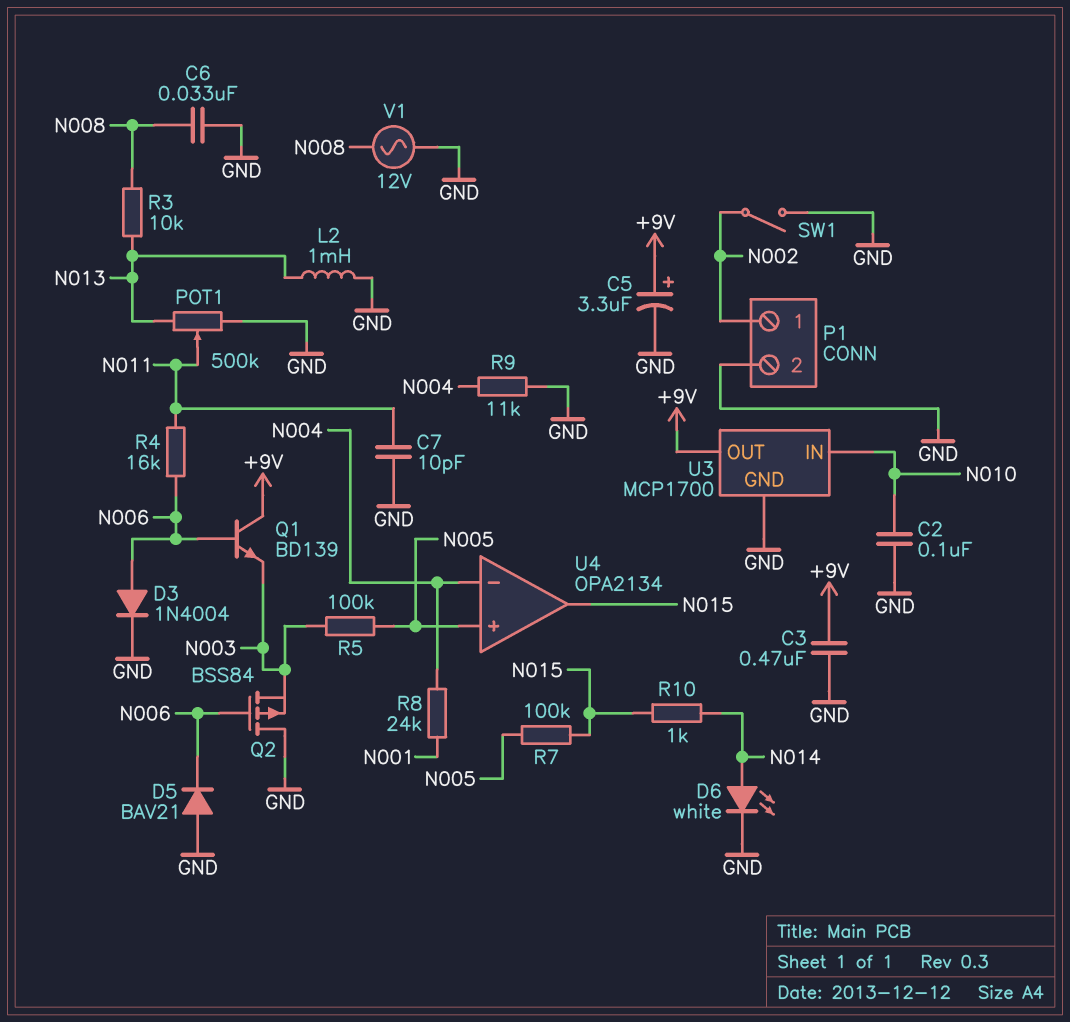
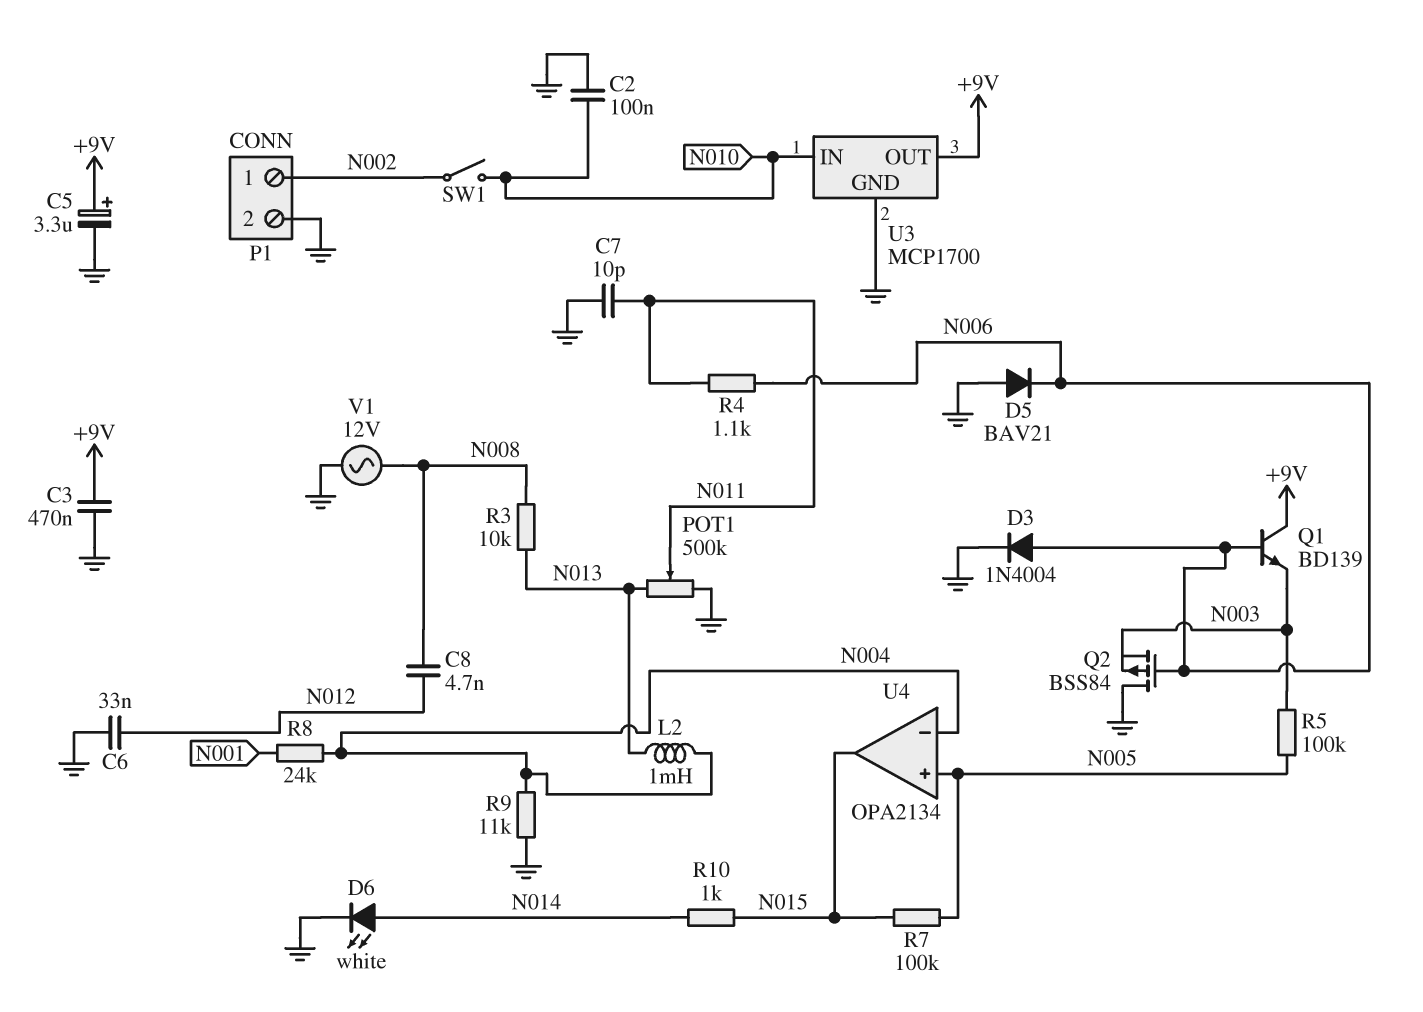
C6: 33nF (GND, N008) -> 33nF (GND, N012)
C8: none -> 4.7nF (N008, N012)
L2: 1mH (GND, N013) -> 1mH (N004, N013)
R4: 16k (N006, N011) -> 1.1k (N006, N011)
SW1: switch (GND, N002) -> switch (N002, N010)

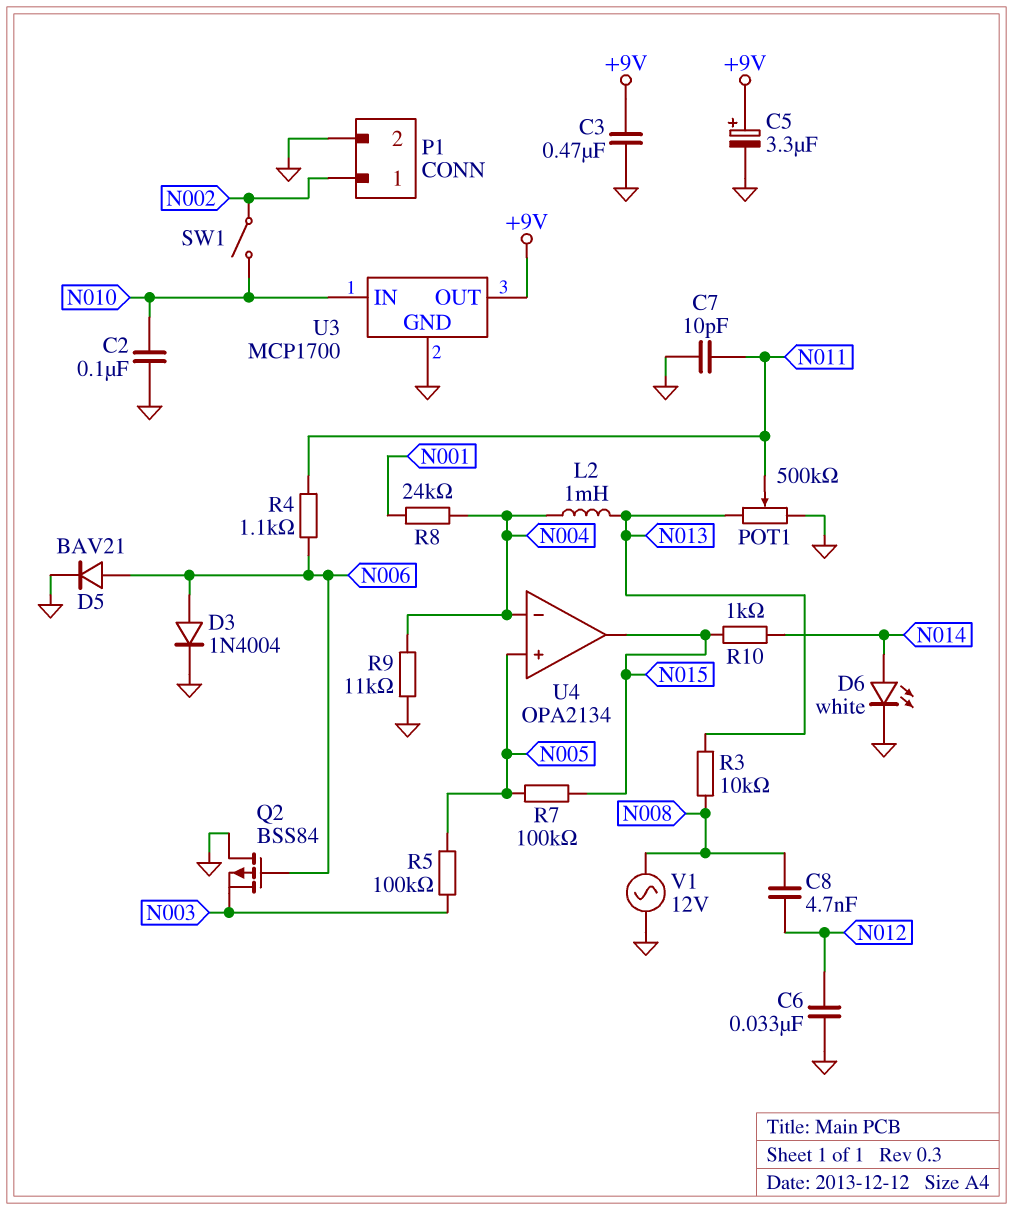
D5: diode BAV21 (A GND, K N006) -> diode BAV21 (A N006, K GND)
Q1: NPN BD139 (B N006, C +9V, E N003) -> none

